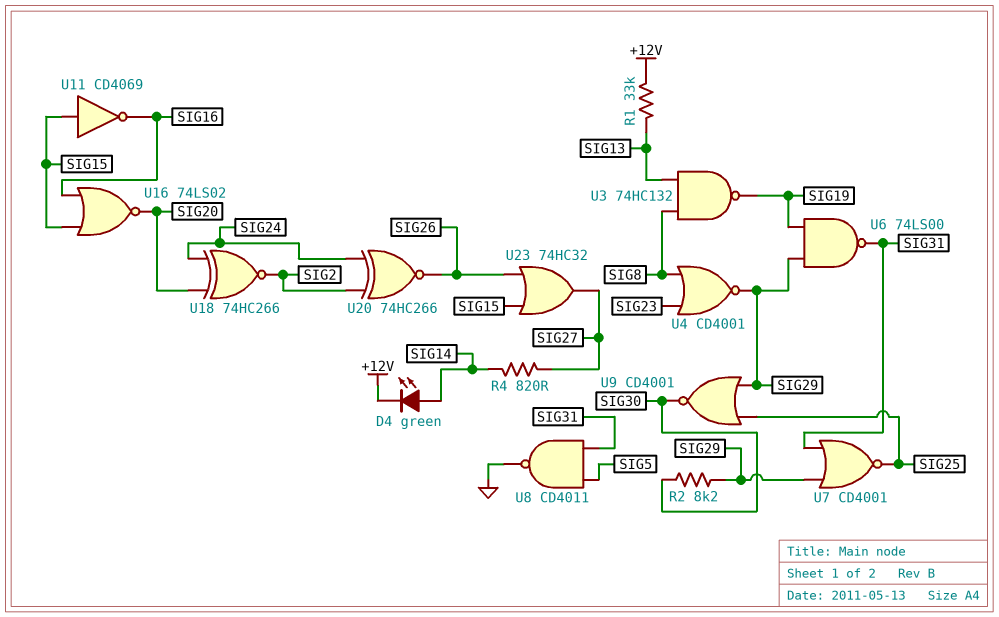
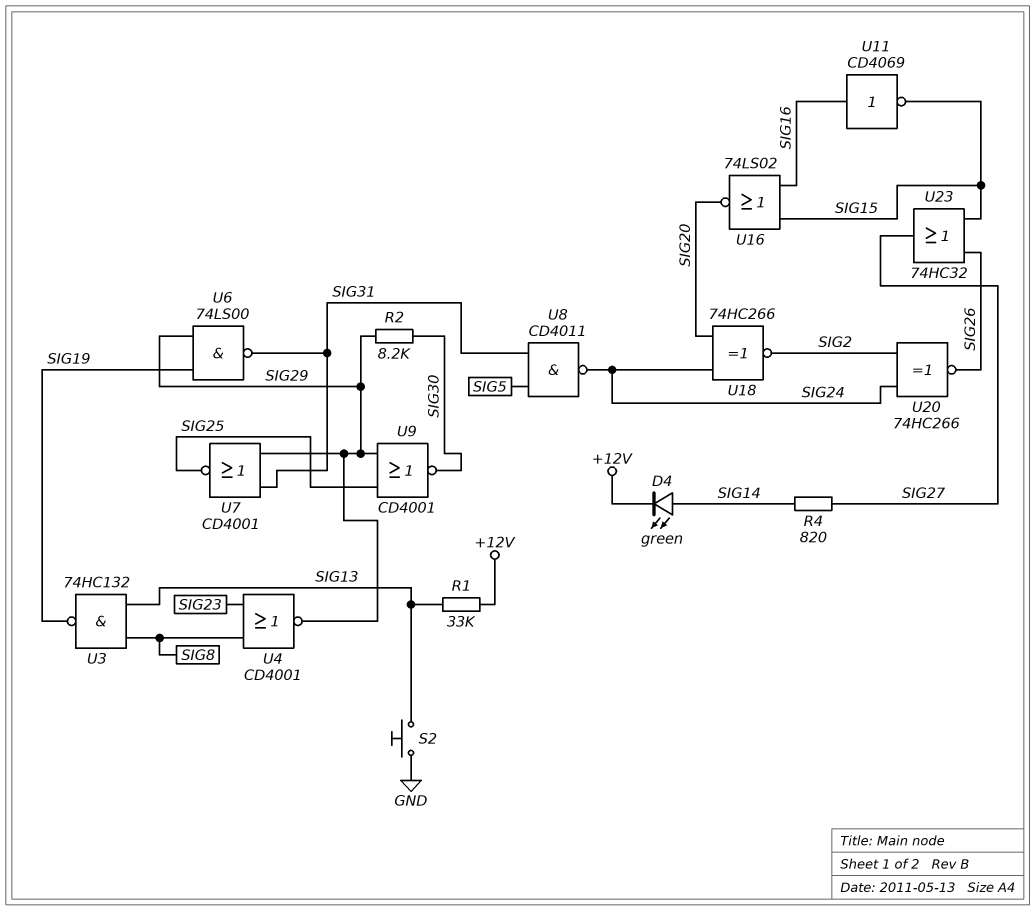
S2: none -> button (GND, SIG13)
U8: NAND CD4011 (in SIG5, in SIG31, out GND) -> NAND CD4011 (in SIG5, in SIG31, out SIG24)
U11: NOT CD4069 (in SIG15, out SIG16) -> NOT CD4069 (in SIG16, out SIG15)

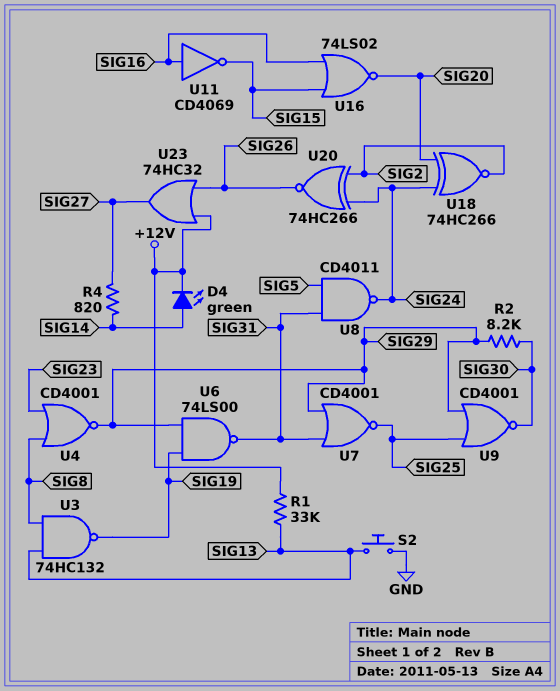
U23: OR 74HC32 (in SIG15, in SIG26, out SIG27) -> OR 74HC32 (in +12V, in SIG26, out SIG27)

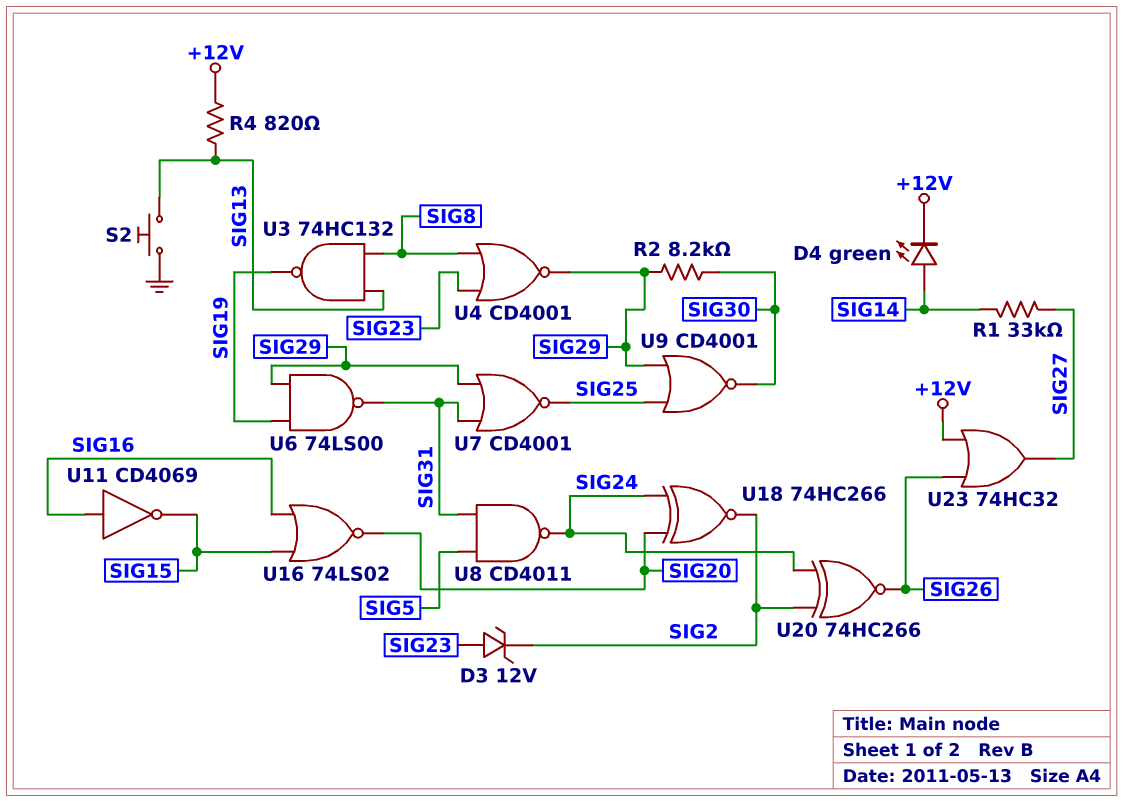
D3: none -> zener 12V (A SIG23, K SIG2)
R1: 33k (+12V, SIG13) -> 33k (SIG14, SIG27)
R4: 820 (SIG14, SIG27) -> 820 (+12V, SIG13)

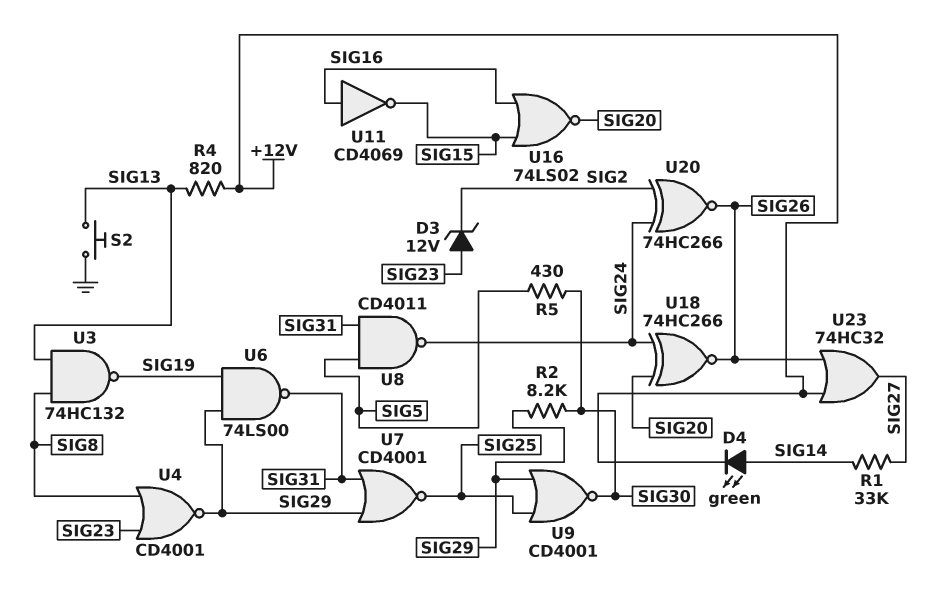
R5: none -> 430 (SIG5, SIG30)
U18: XNOR 74HC266 (in SIG20, in SIG24, out SIG2) -> XNOR 74HC266 (in SIG20, in SIG24, out SIG26)

